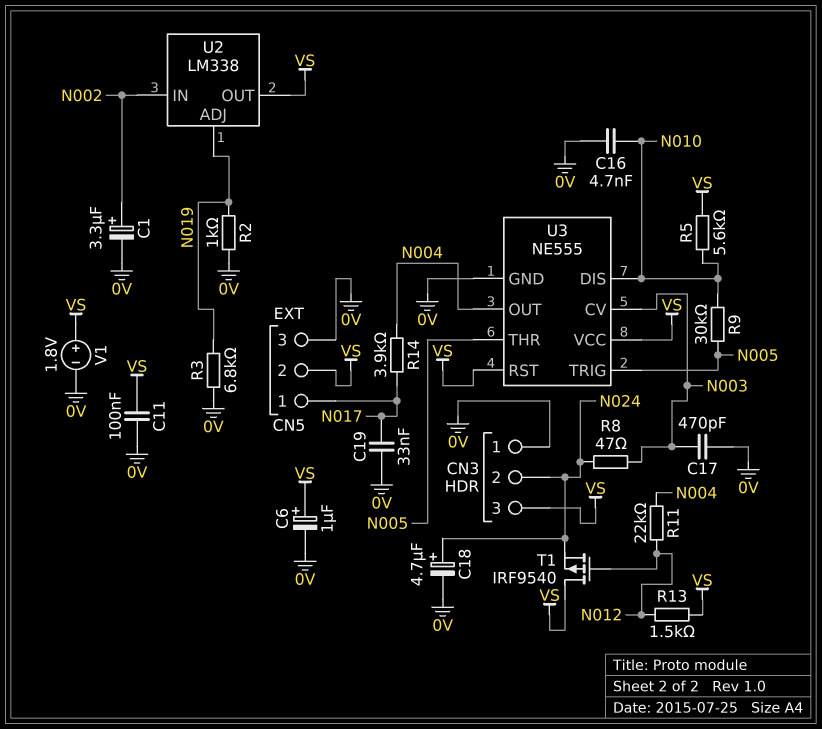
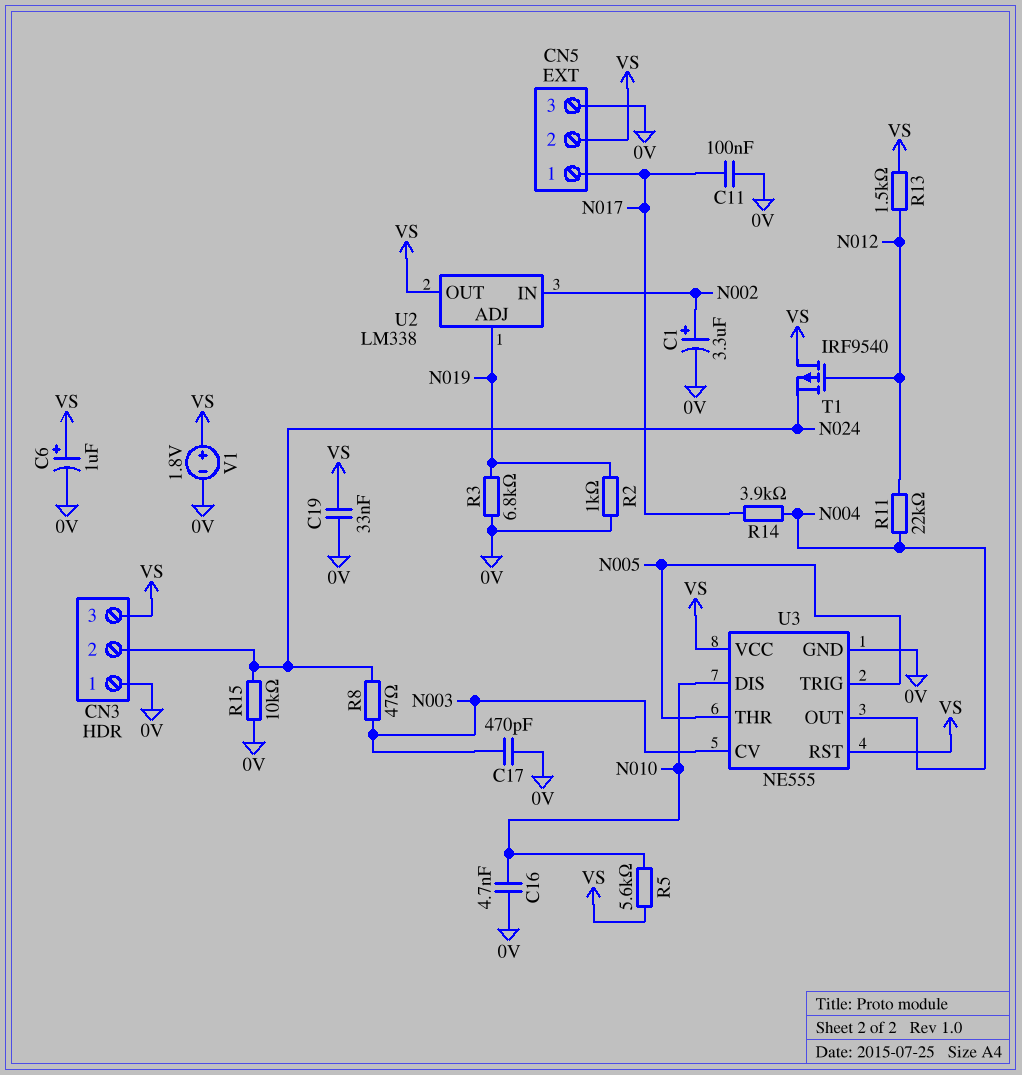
C11: 100nF (0V, VS) -> 100nF (0V, N017)
C18: 4.7uF (plus N024, minus 0V) -> none
C19: 33nF (0V, N017) -> 33nF (0V, VS)
R9: 30k (N005, N010) -> none
R15: none -> 10k (0V, N024)

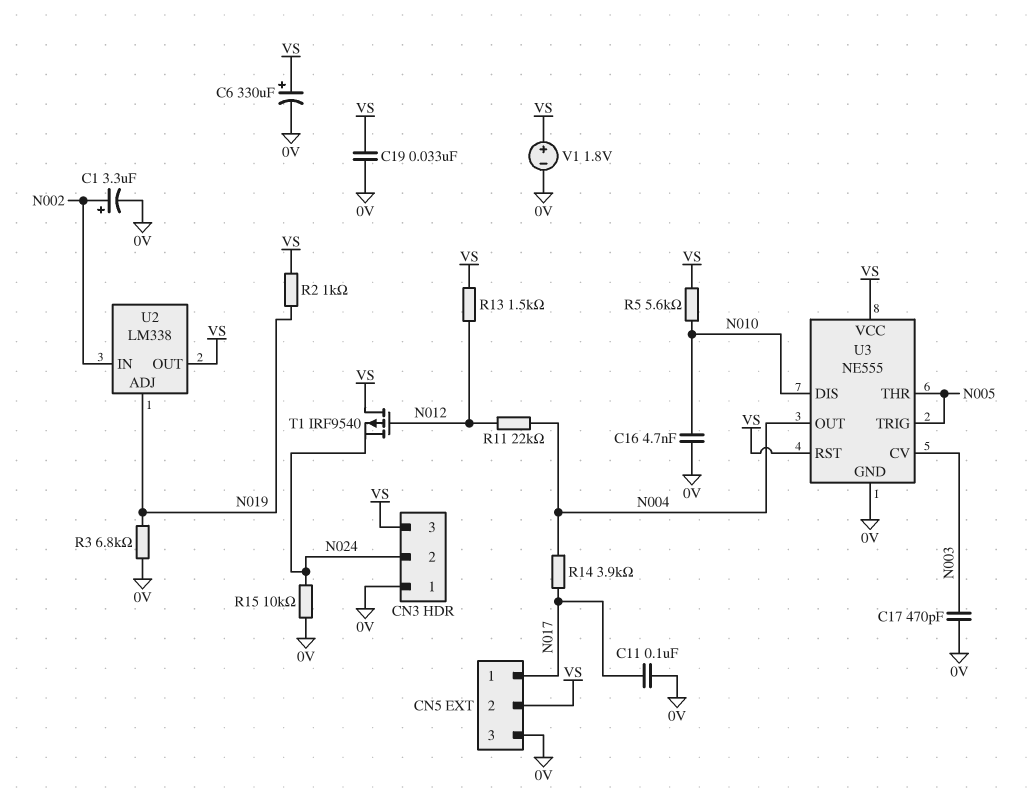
C6: 1uF (plus VS, minus 0V) -> 330uF (plus VS, minus 0V)
R2: 1k (0V, N019) -> 1k (N019, VS)
R8: 47 (N003, N024) -> none

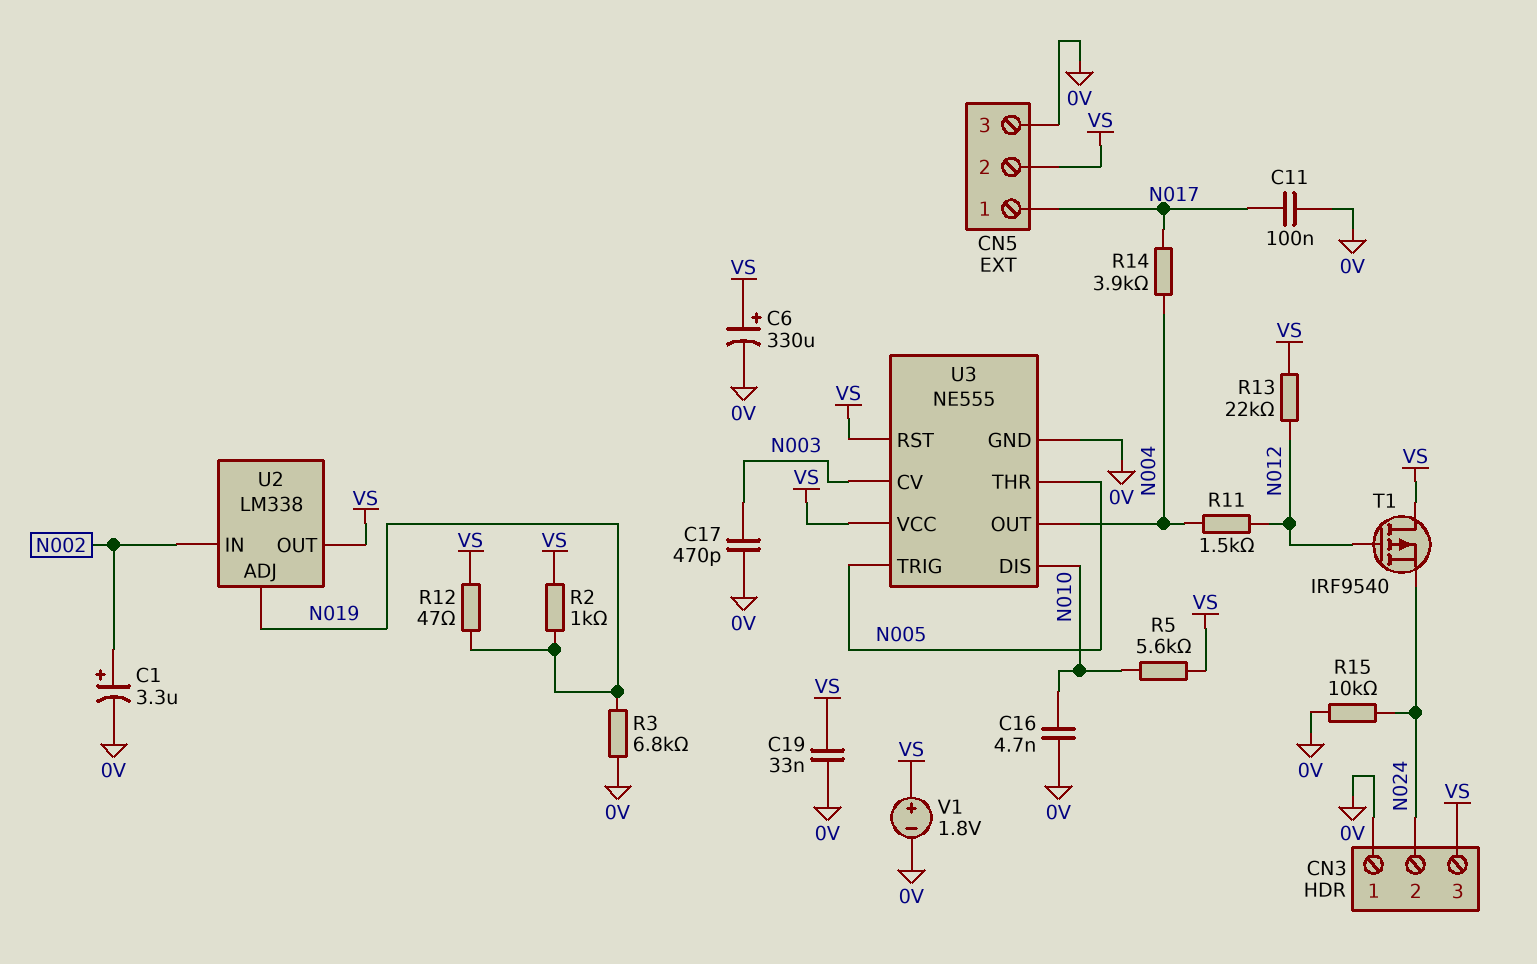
R11: 22k (N004, N012) -> 1.5k (N004, N012)
R12: none -> 47 (N019, VS)
R13: 1.5k (N012, VS) -> 22k (N012, VS)

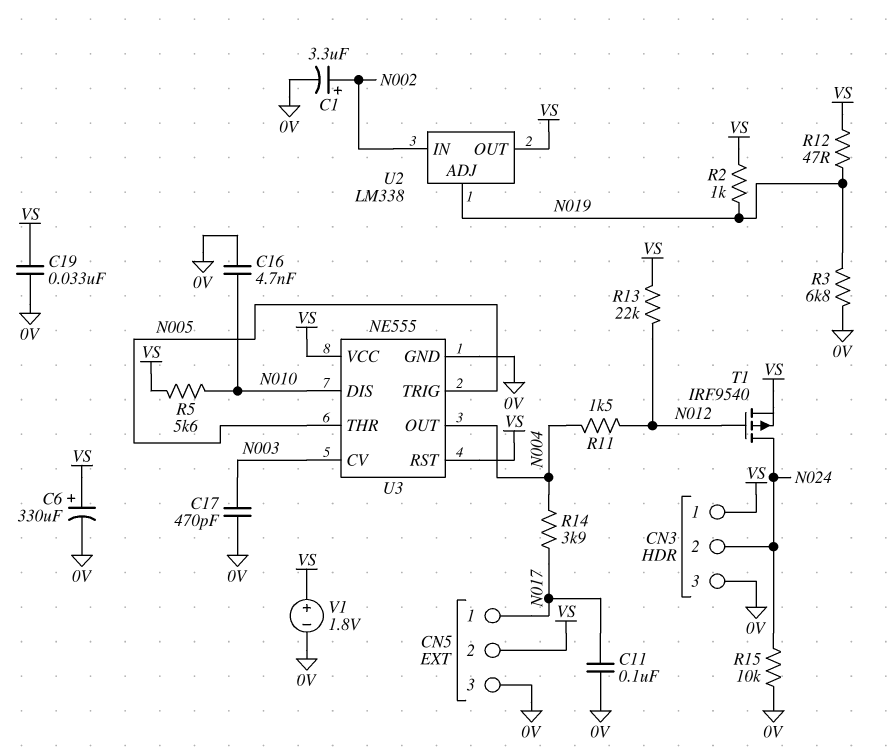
CN3 pin 1: 0V -> VS
CN3 pin 3: VS -> 0V
T1: PMOS IRF9540 (G N012, D VS, S N024) -> PMOS IRF9540 (G N012, D N024, S VS)

